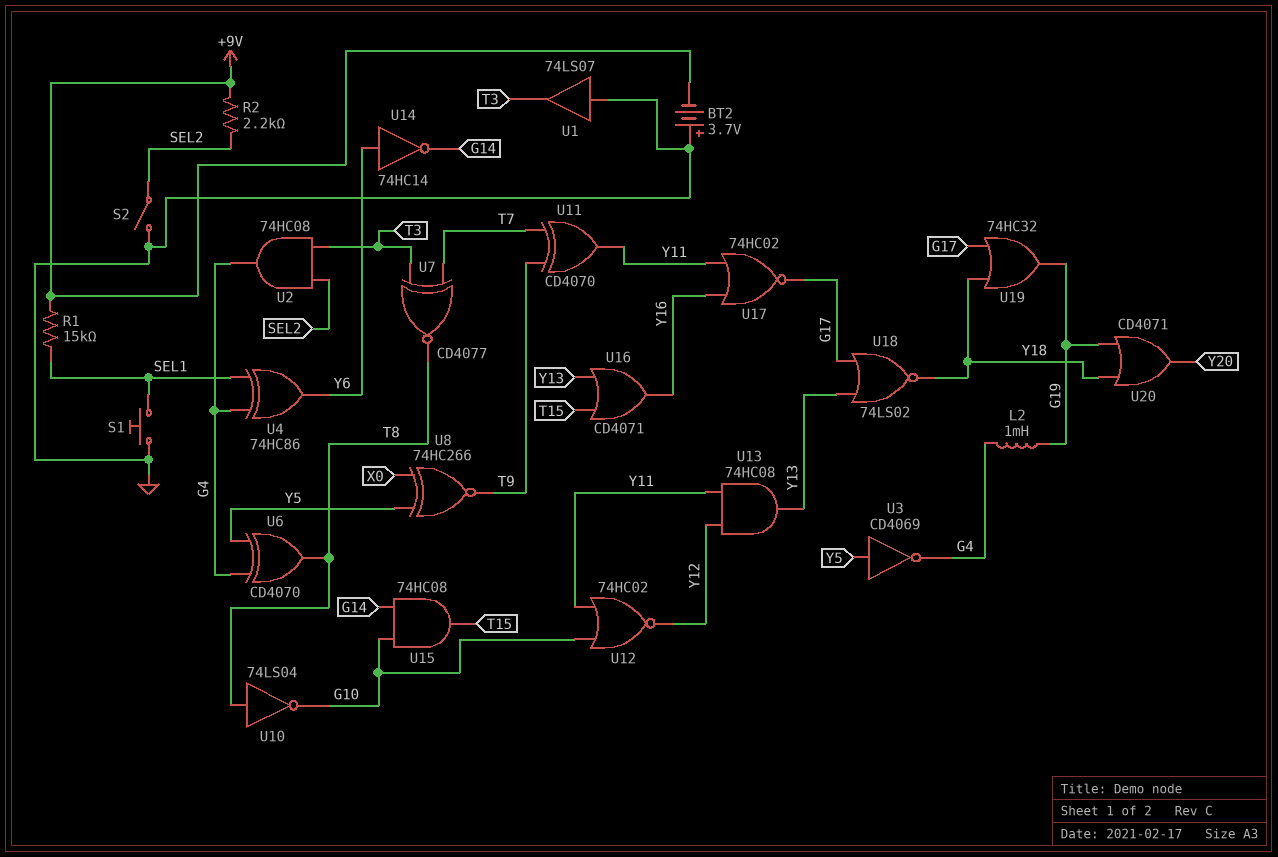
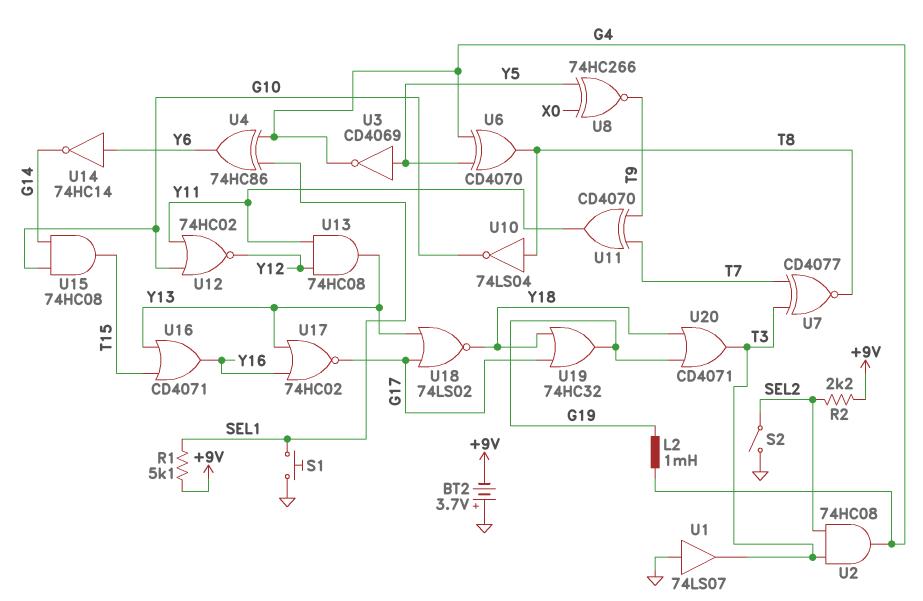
R1: 15k (+9V, SEL1) -> 5.1k (+9V, SEL1)
U17: NOR 74HC02 (in Y11, in Y16, out G17) -> NOR 74HC02 (in Y13, in Y16, out G17)
U20: OR CD4071 (in G19, in Y18, out Y20) -> OR CD4071 (in G19, in Y18, out T3)

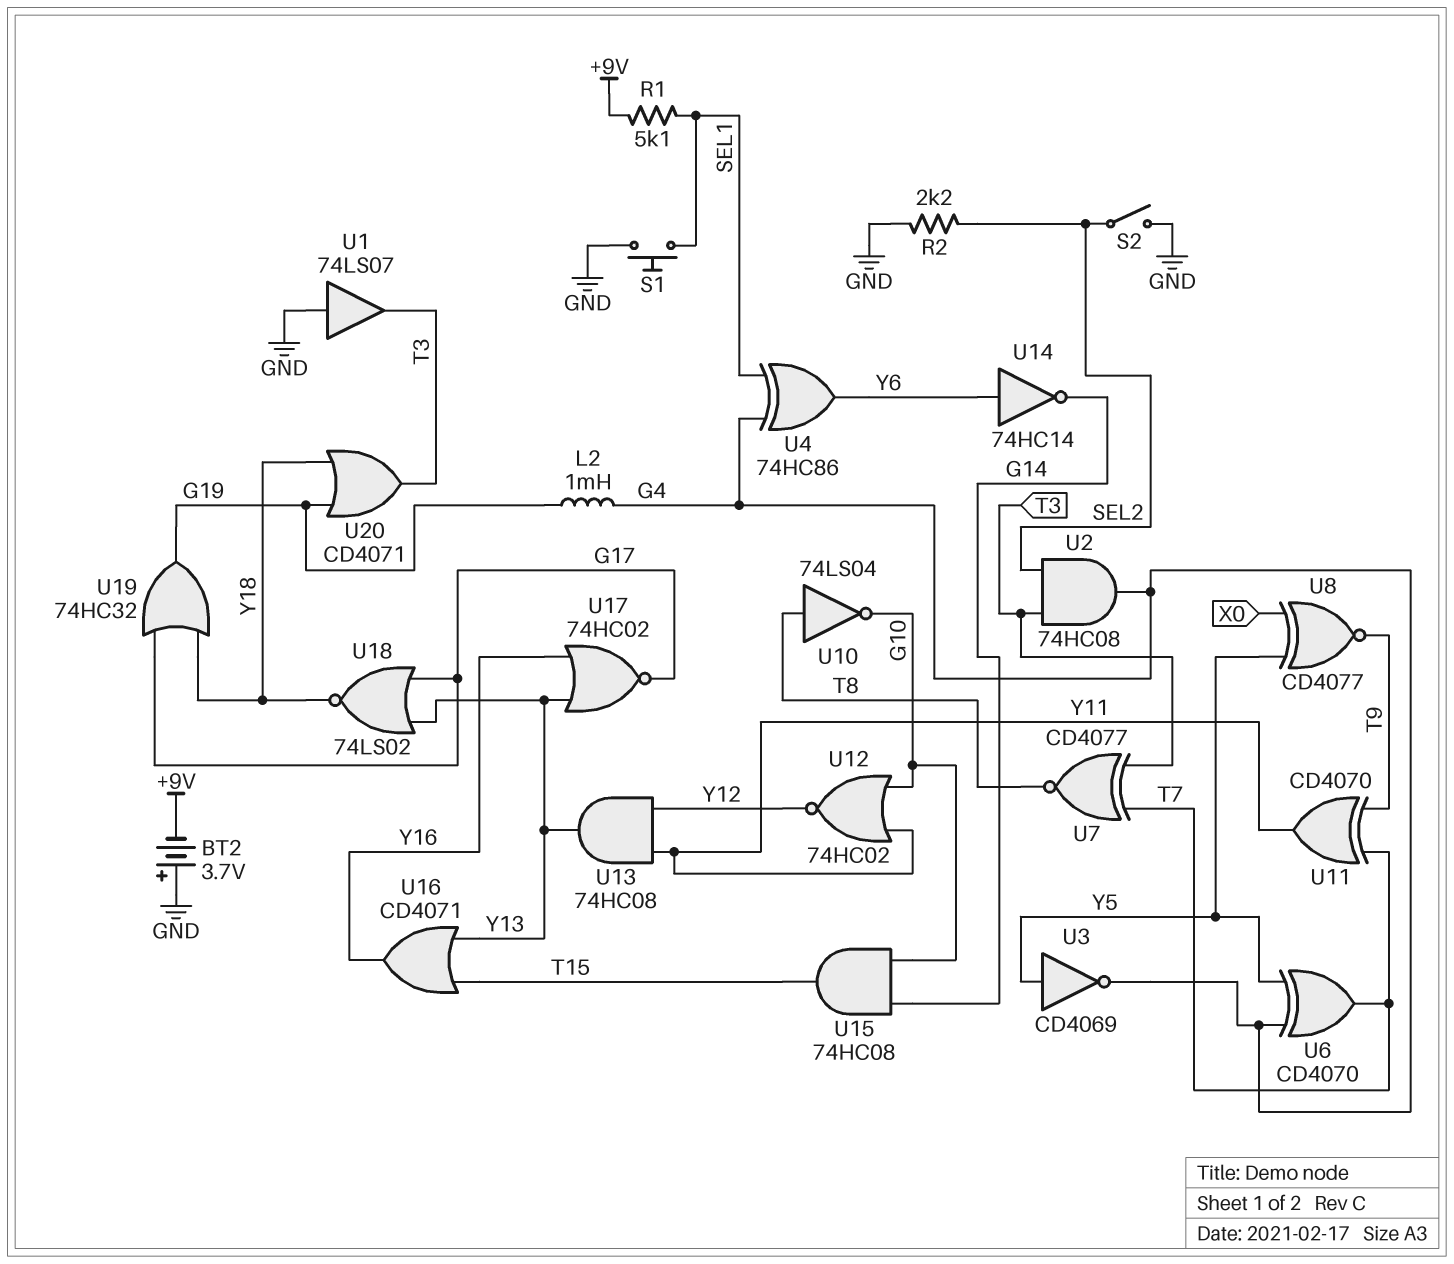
R2: 2.2k (+9V, SEL2) -> 2.2k (GND, SEL2)
U6: XOR CD4070 (in G4, in Y5, out T8) -> XOR CD4070 (in G4, in Y5, out T7)
U8: XNOR 74HC266 (in X0, in Y5, out T9) -> XNOR CD4077 (in X0, in Y5, out T9)

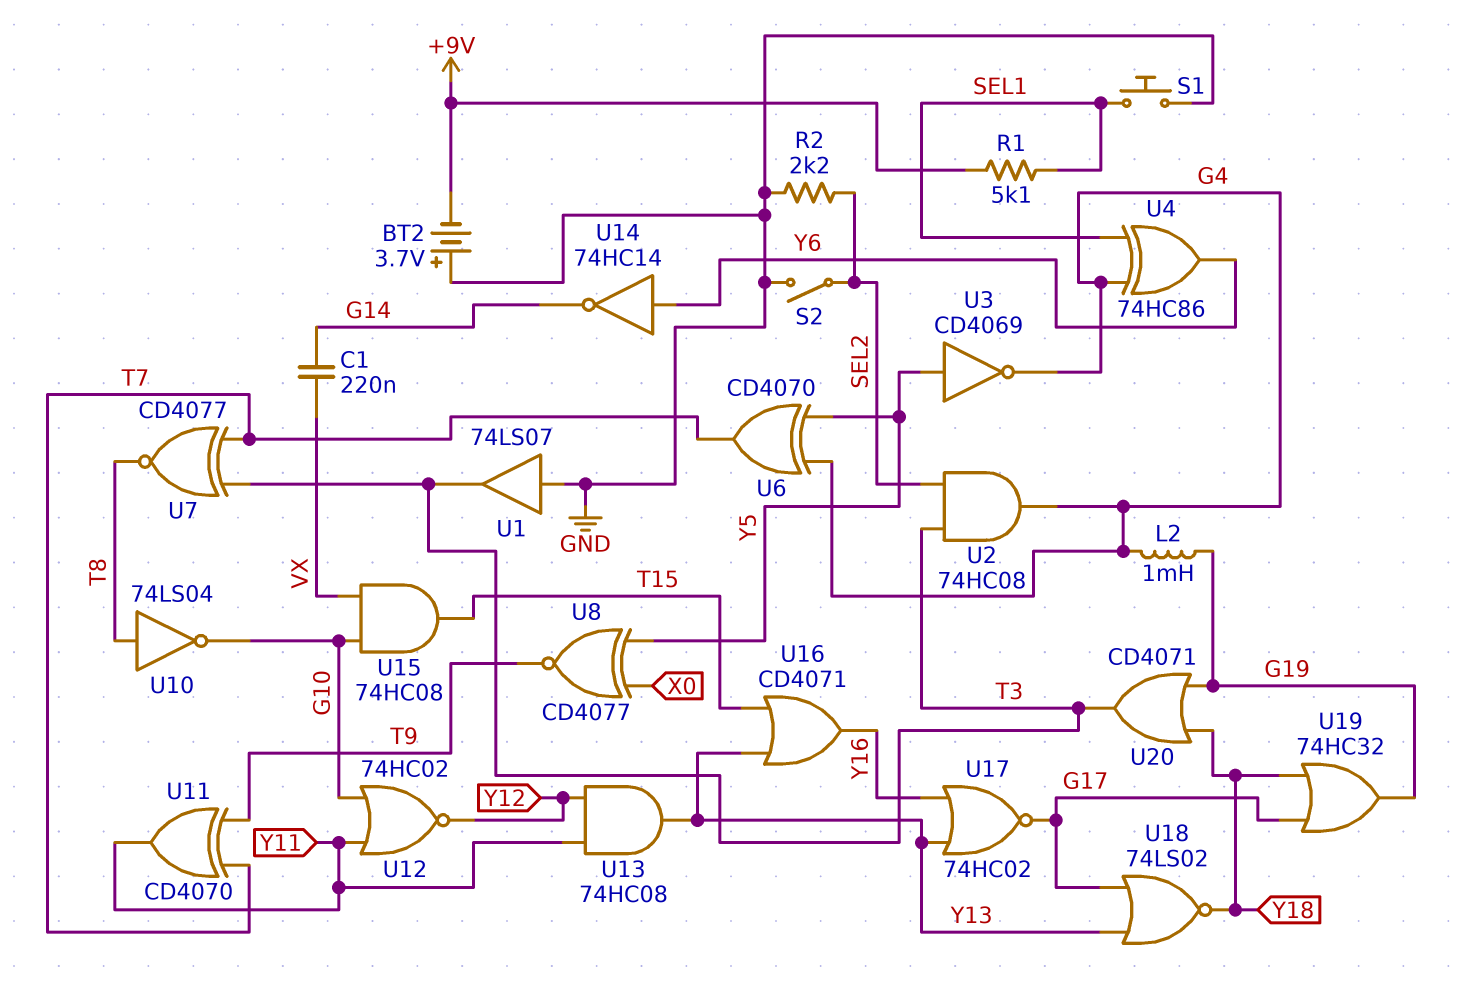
C1: none -> 220nF (G14, VX)
U15: AND 74HC08 (in G10, in G14, out T15) -> AND 74HC08 (in G10, in VX, out T15)

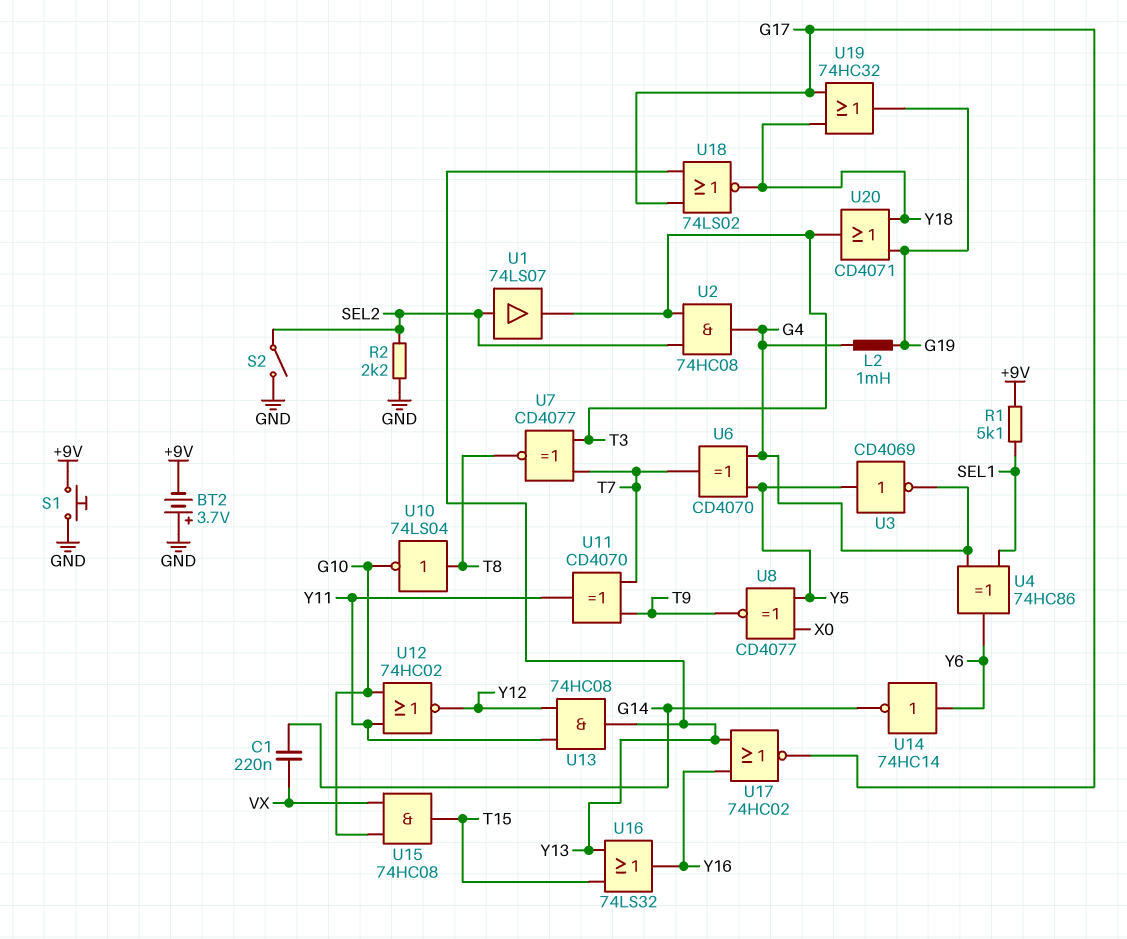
S1: button (GND, SEL1) -> button (+9V, GND)
U1: buffer 74LS07 (in GND, out T3) -> buffer 74LS07 (in SEL2, out T3)
U16: OR CD4071 (in T15, in Y13, out Y16) -> OR 74LS32 (in T15, in Y13, out Y16)

